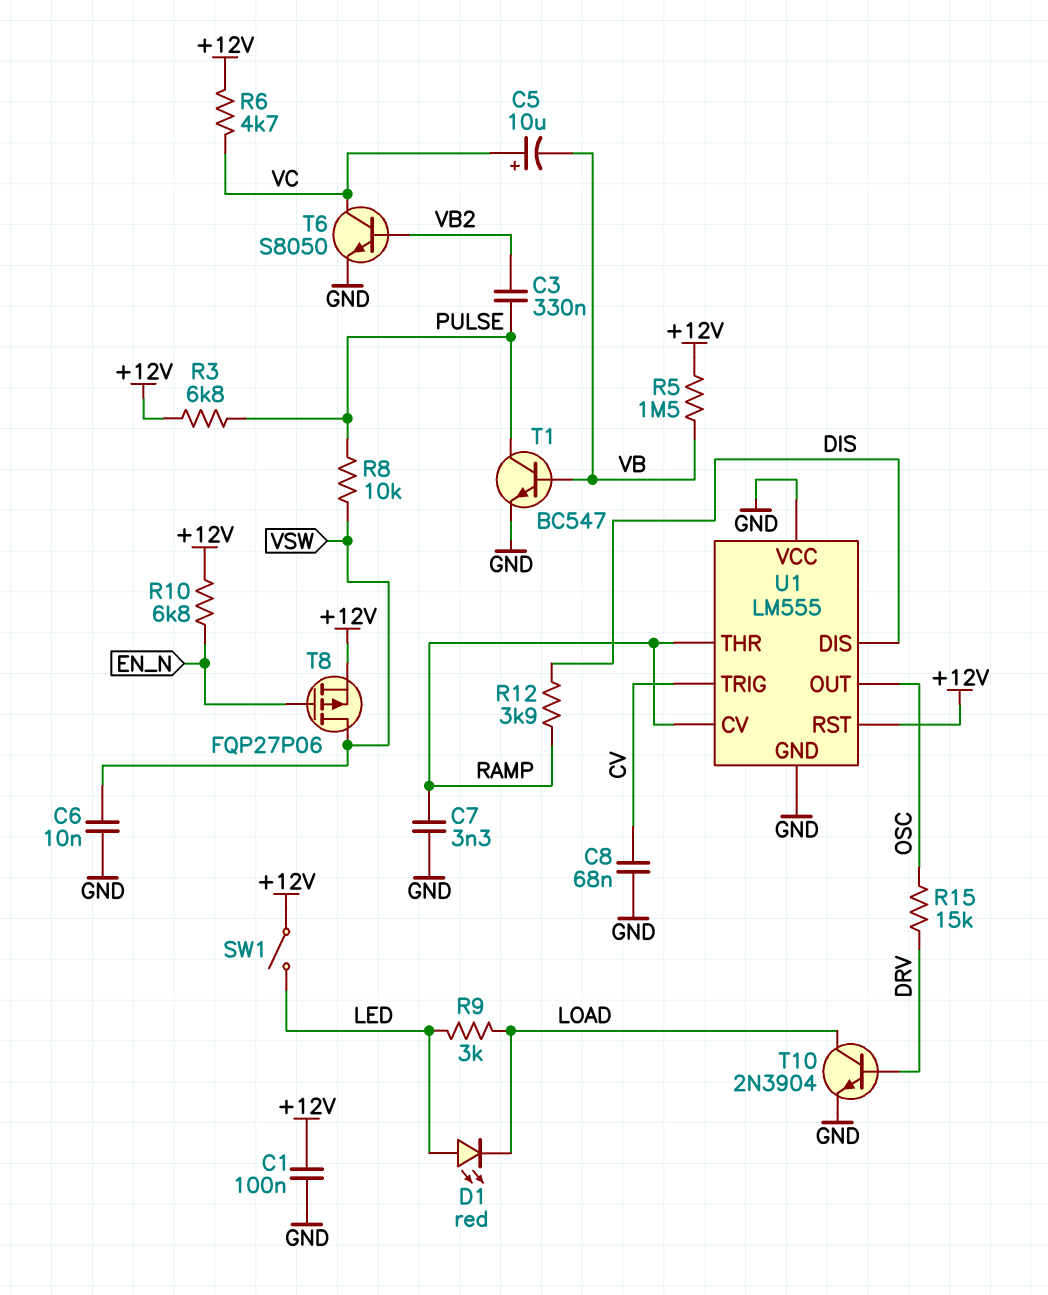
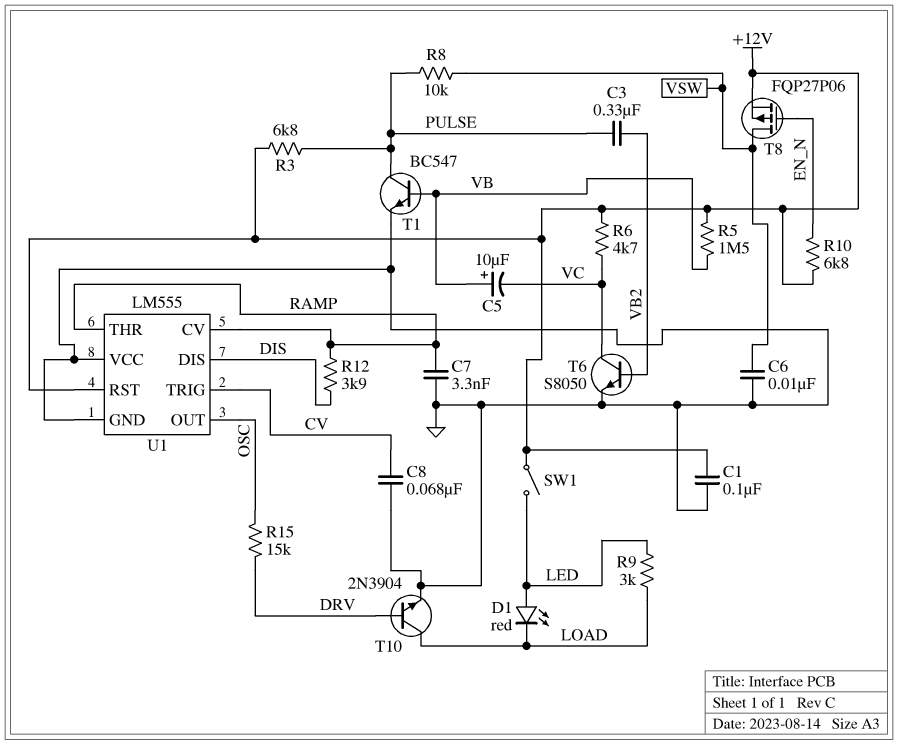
C5: 10uF (plus VC, minus VB) -> 10uF (plus VB, minus VC)

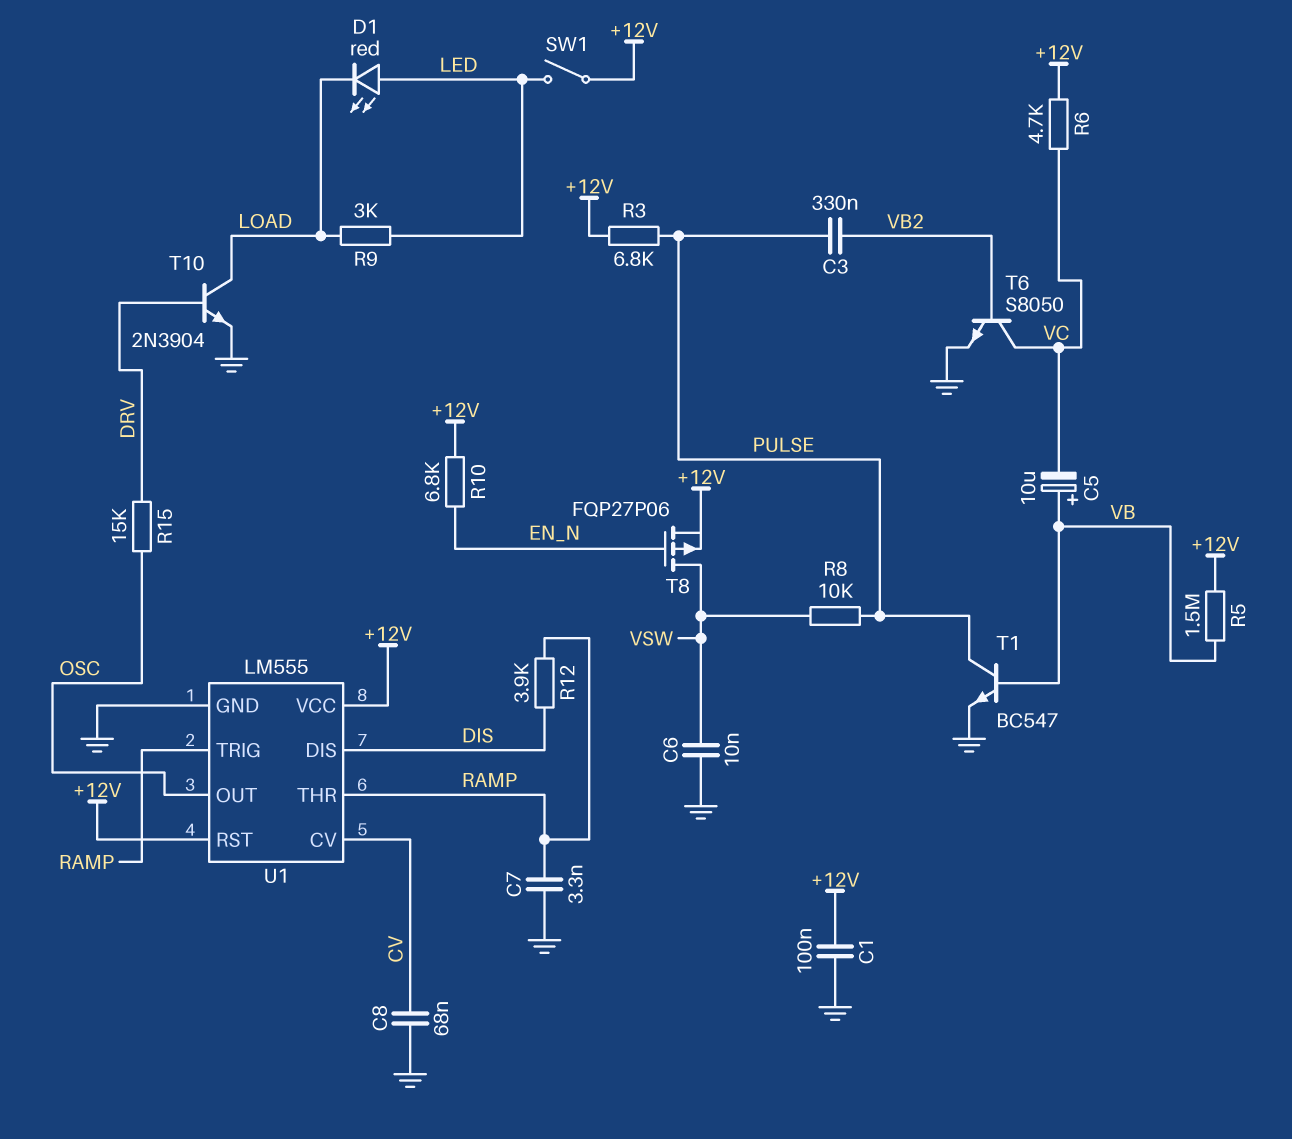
U1 pin CV: RAMP -> CV
U1 pin TRIG: CV -> RAMP
U1 pin VCC: GND -> +12V

